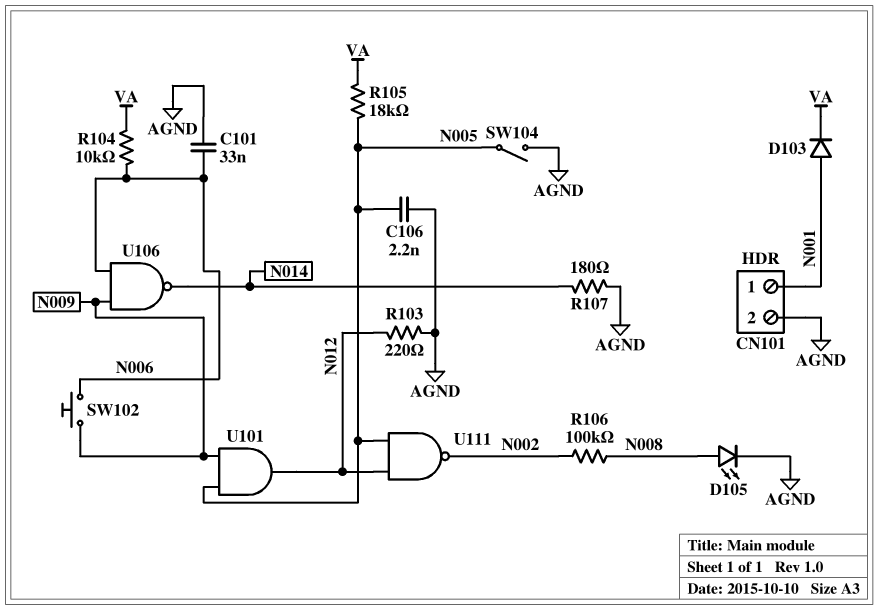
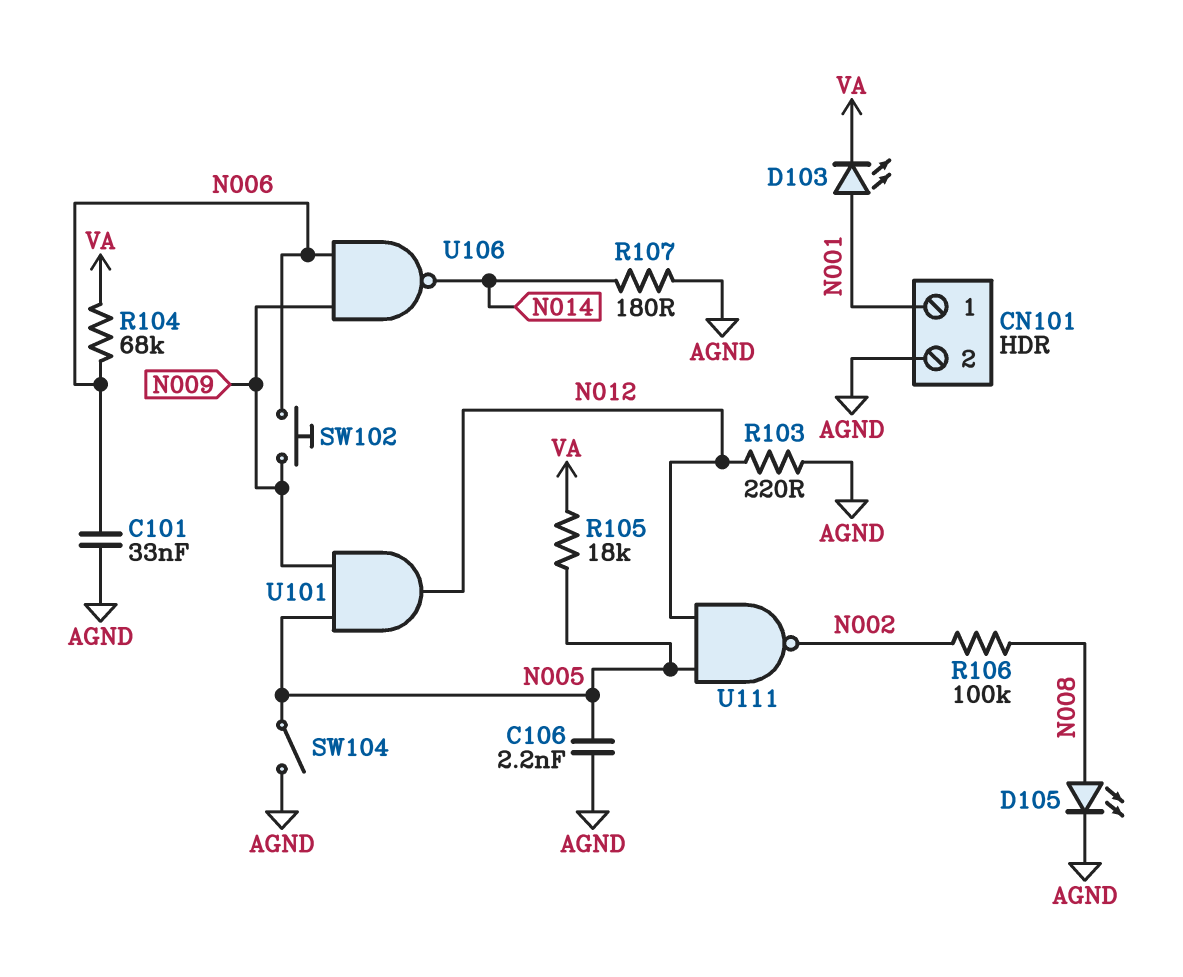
D103: diode (A N001, K VA) -> LED (A N001, K VA)
R104: 10k (N006, VA) -> 68k (N006, VA)

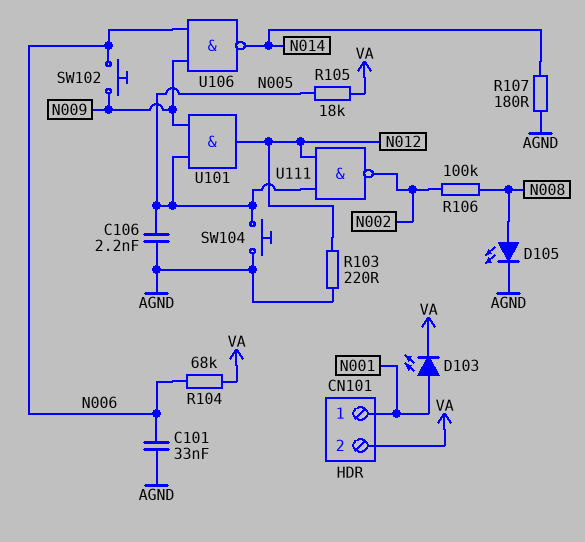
CN101 pin 2: AGND -> VA
SW104: switch (AGND, N005) -> button (AGND, N005)

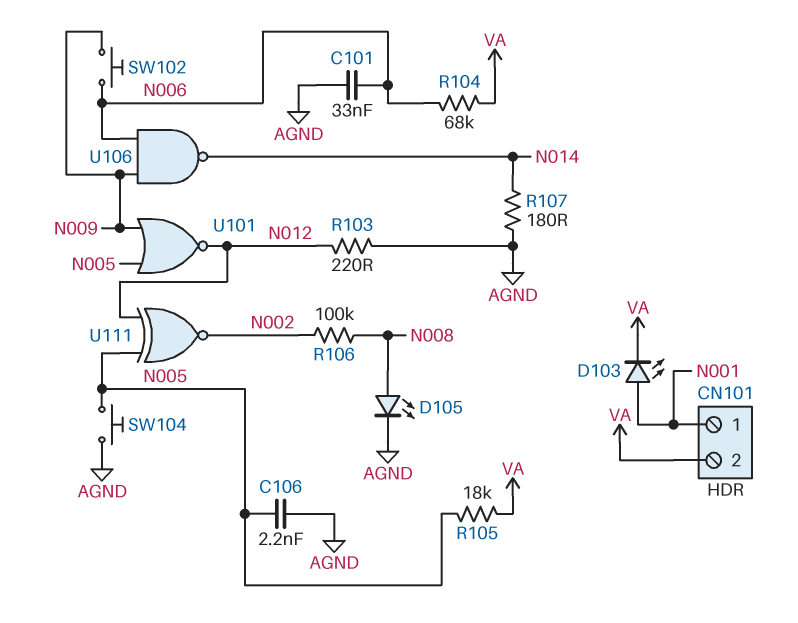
U101: AND (in N005, in N009, out N012) -> NOR (in N005, in N009, out N012)
U111: NAND (in N005, in N012, out N002) -> XNOR (in N005, in N012, out N002)

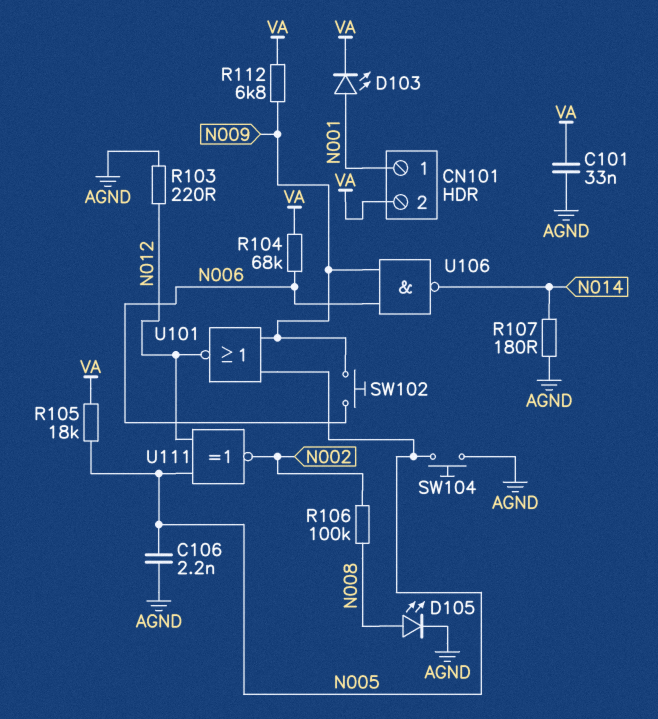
C101: 33nF (AGND, N006) -> 33nF (AGND, VA)
R112: none -> 6.8k (N009, VA)

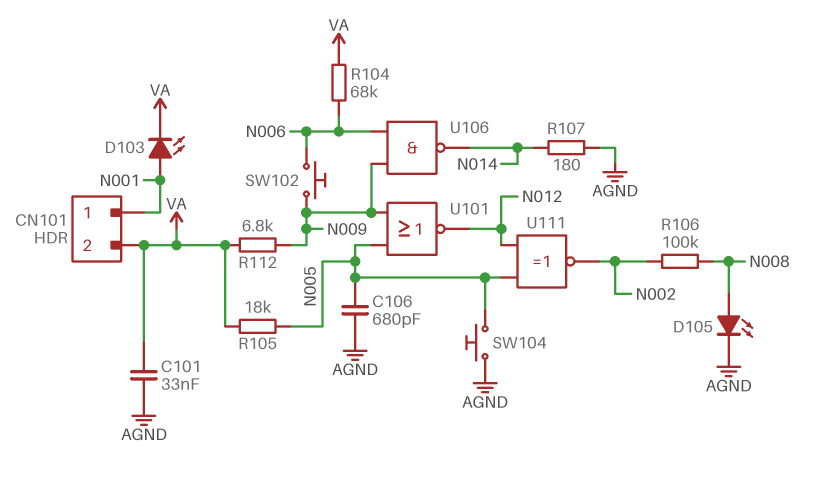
C106: 2.2nF (AGND, N005) -> 680pF (AGND, N005)
R103: 220 (AGND, N012) -> none

